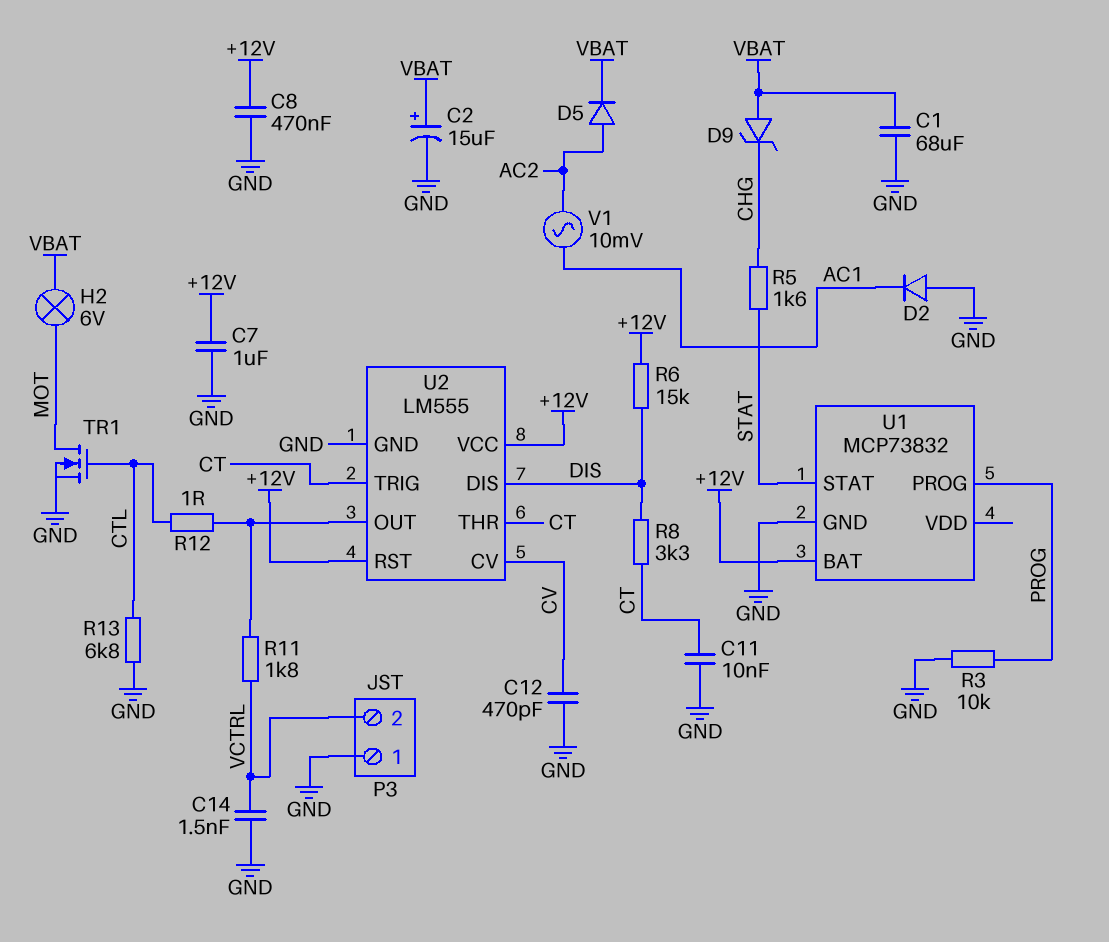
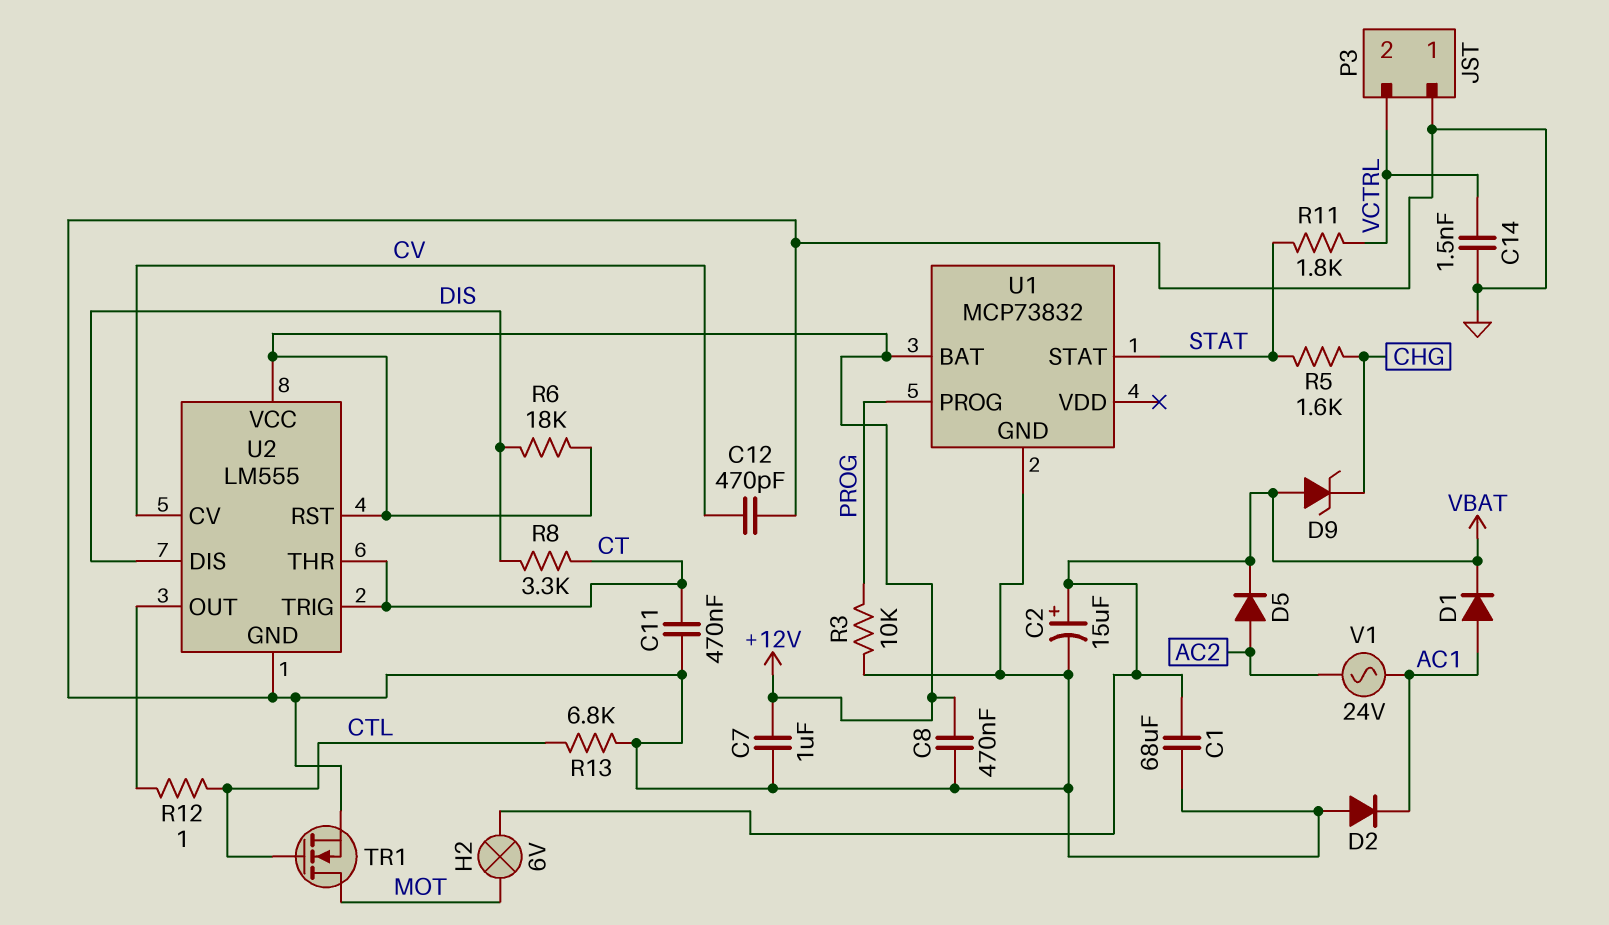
C11: 10nF (CT, GND) -> 470nF (CT, GND)
D1: none -> diode (A AC1, K VBAT)
R6: 15k (+12V, DIS) -> 18k (+12V, DIS)
R11: 1.8k (U2/OUT, VCTRL) -> 1.8k (STAT, VCTRL)
V1: AC 10mV (AC1, AC2) -> AC 24V (AC1, AC2)

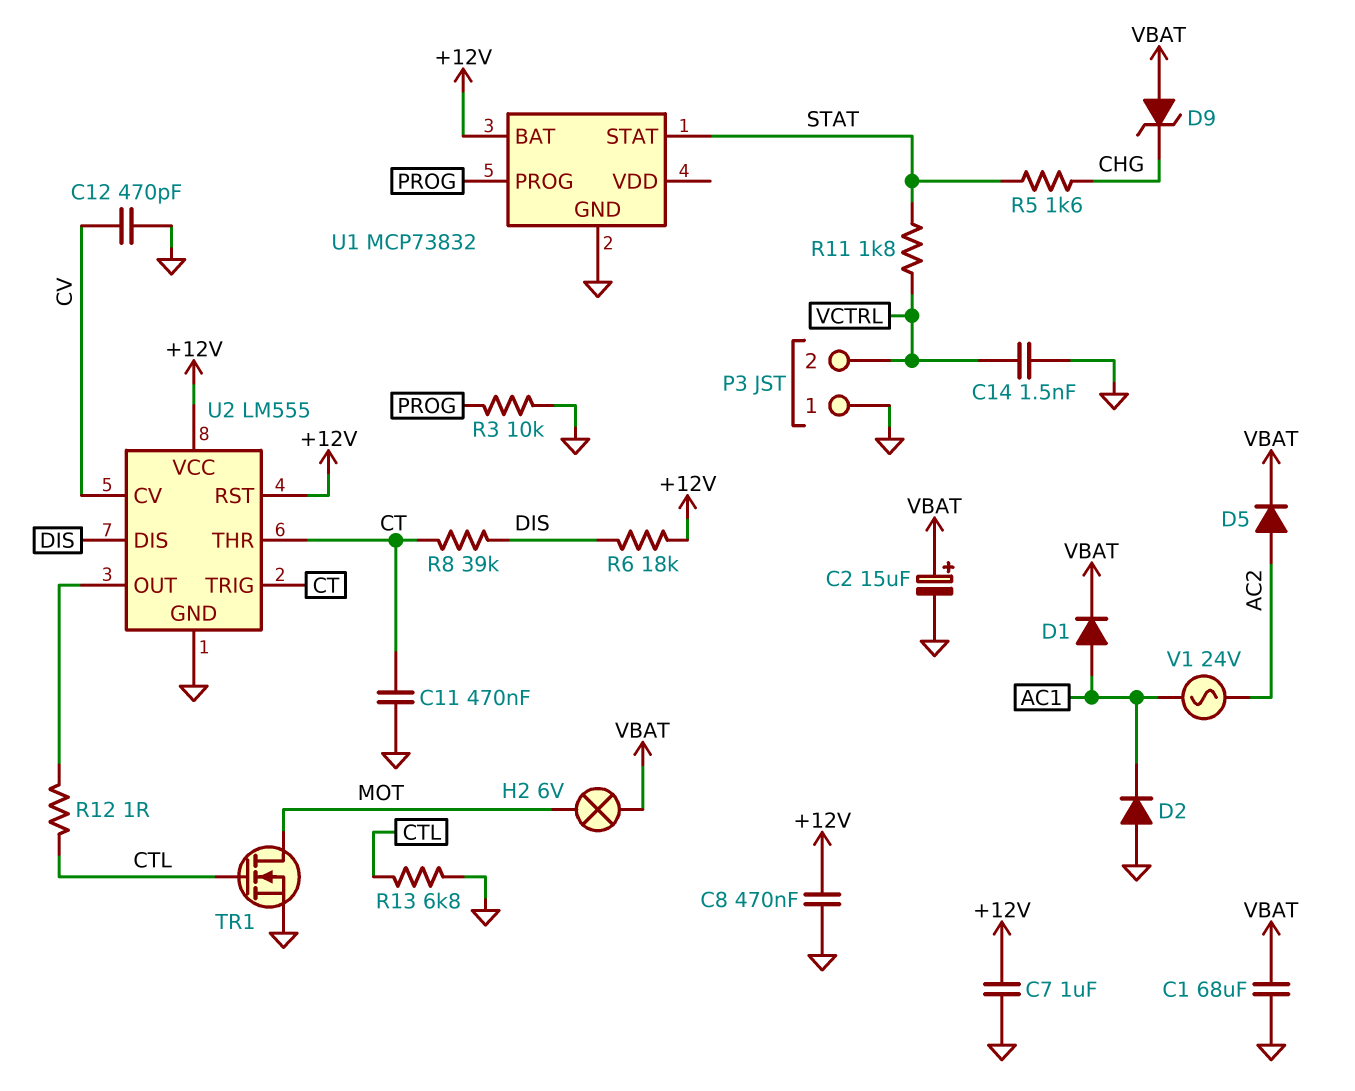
R8: 3.3k (CT, DIS) -> 39k (CT, DIS)

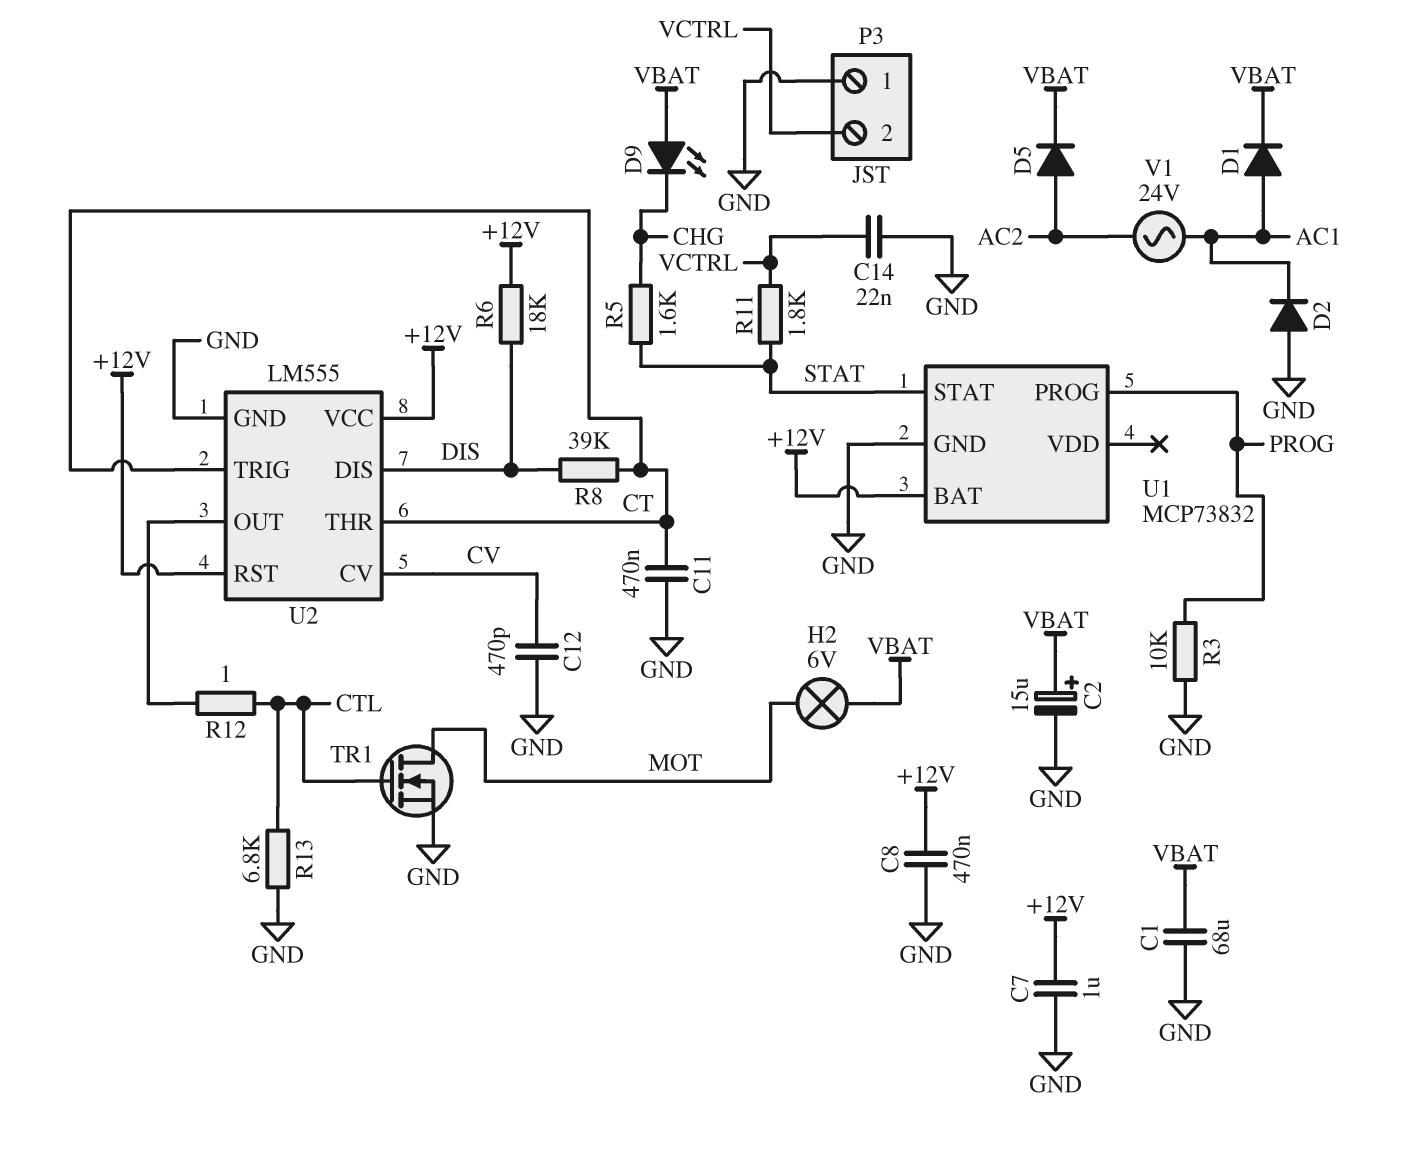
C14: 1.5nF (GND, VCTRL) -> 22nF (GND, VCTRL)
D9: zener (A VBAT, K CHG) -> LED (A VBAT, K CHG)

